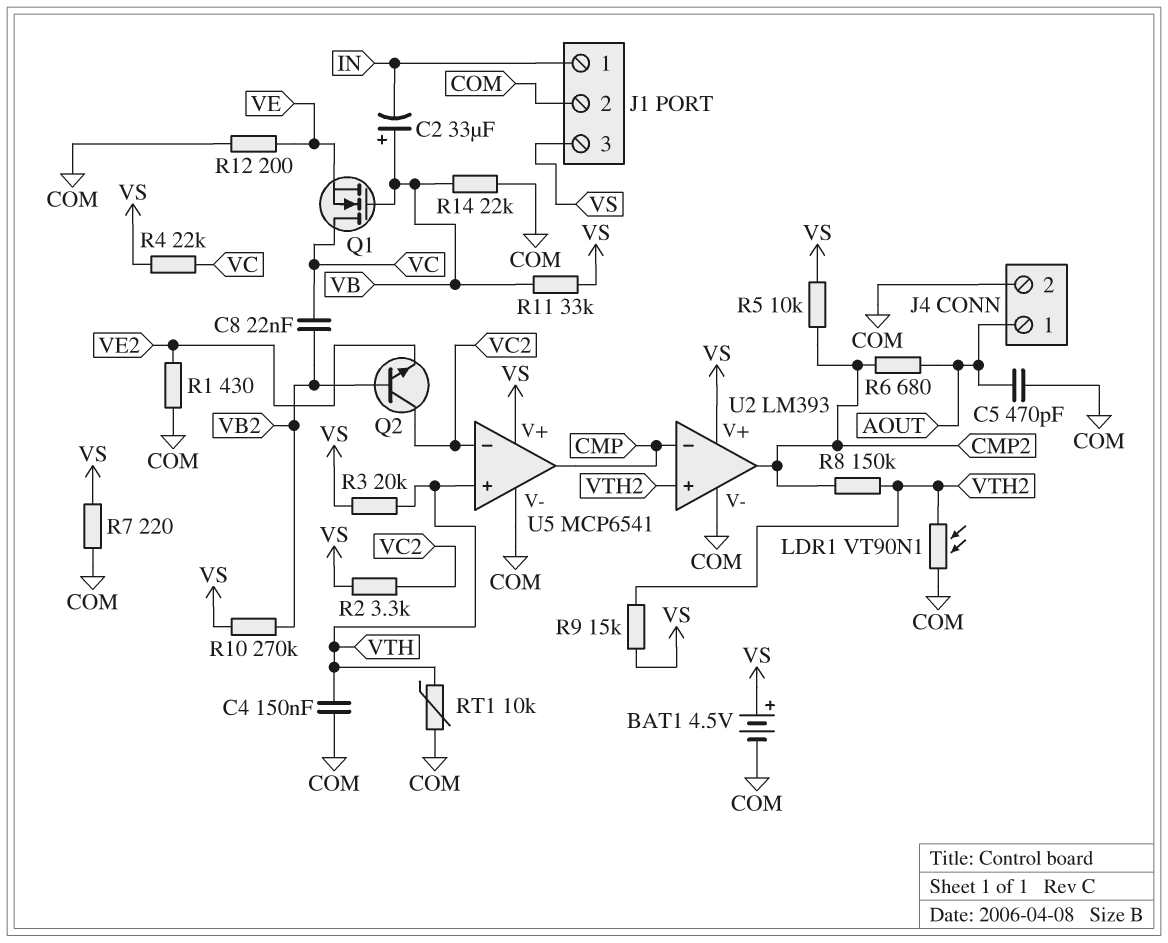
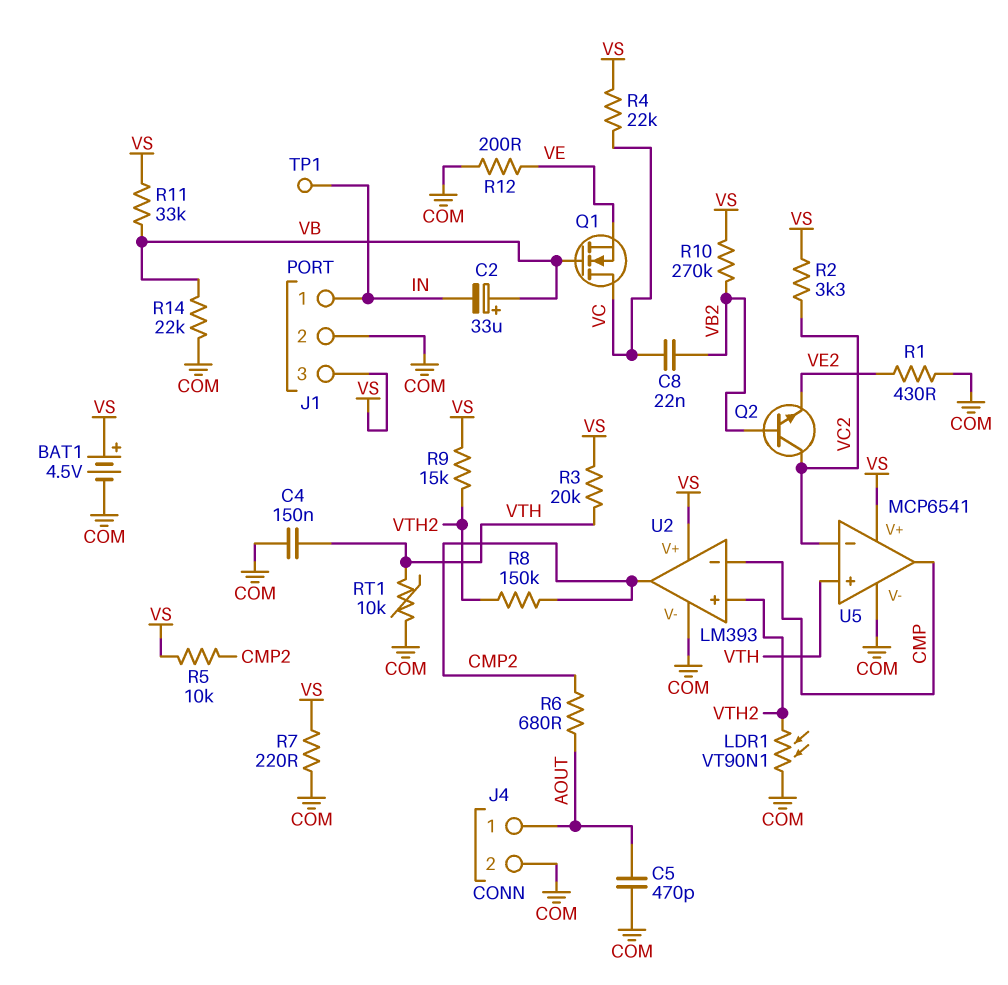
TP1: none -> test point (IN)

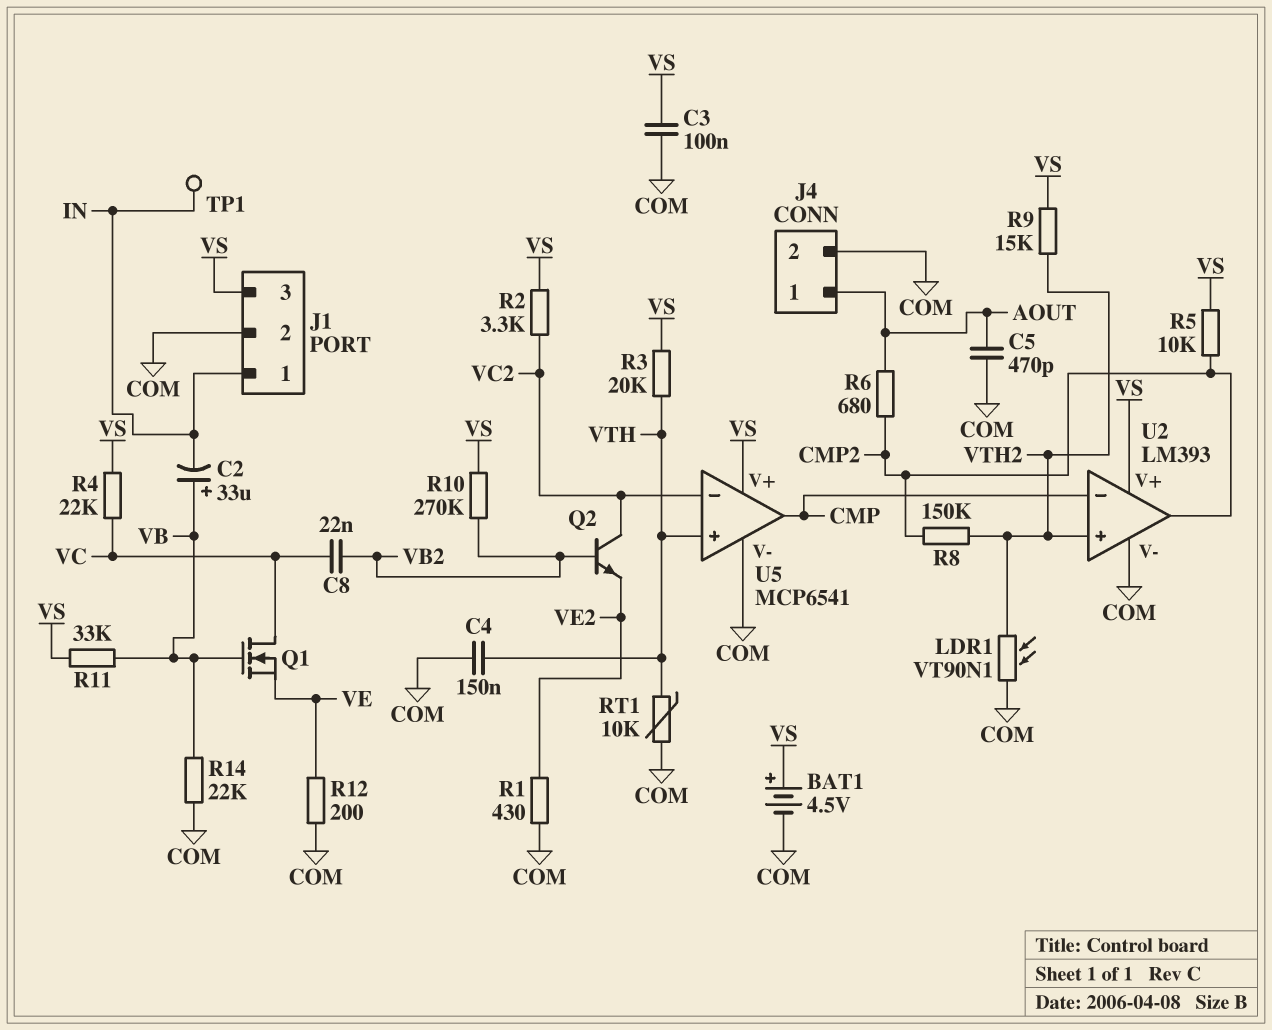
C3: none -> 100nF (COM, VS)
R7: 220 (COM, VS) -> none

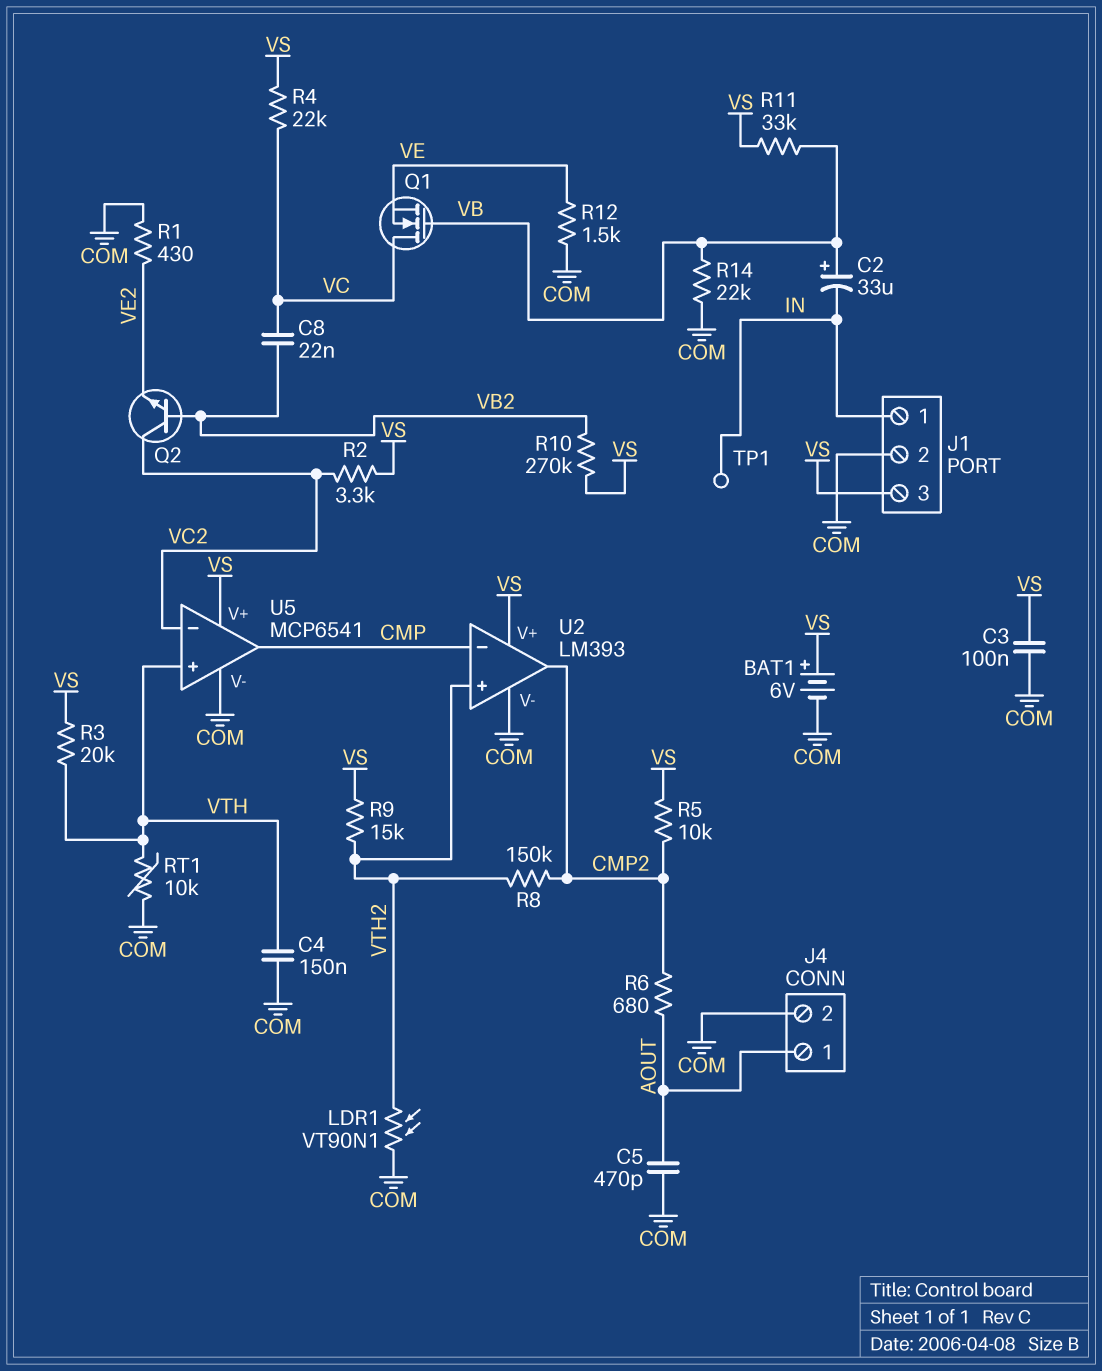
BAT1: 4.5V (plus VS, minus COM) -> 6V (plus VS, minus COM)
R12: 200 (COM, VE) -> 1.5k (COM, VE)

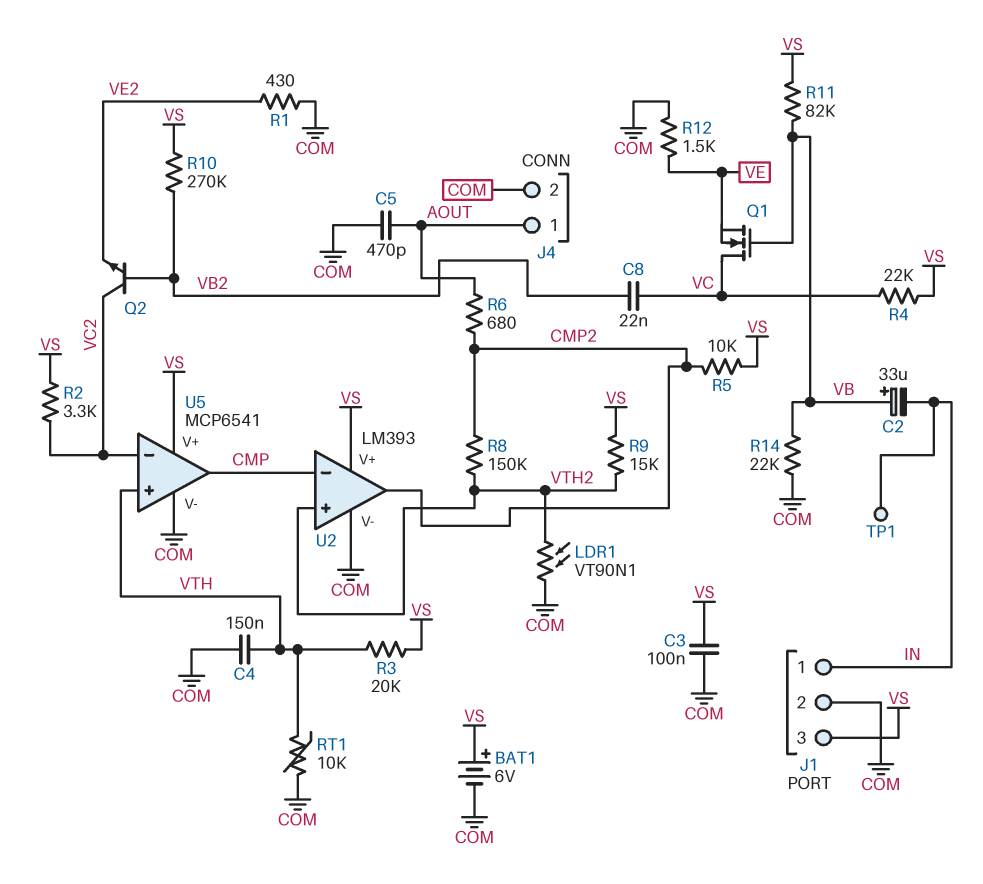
R11: 33k (VB, VS) -> 82k (VB, VS)

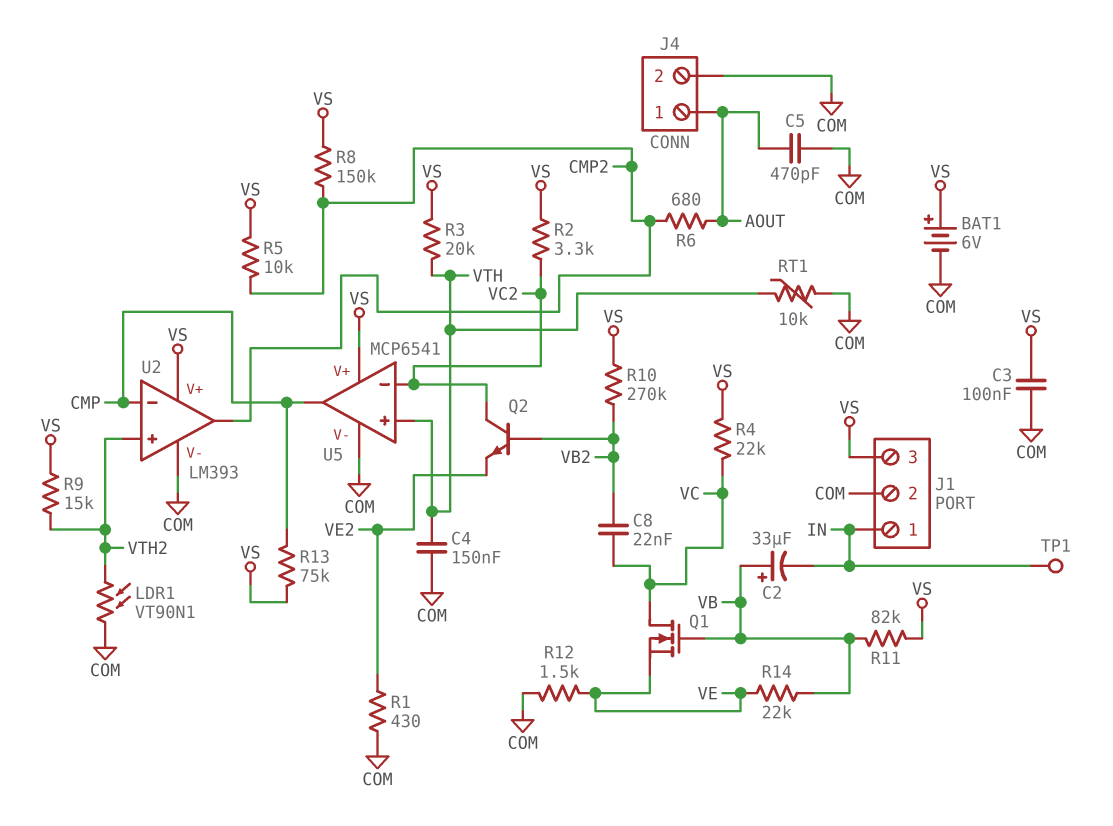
R8: 150k (CMP2, VTH2) -> 150k (CMP2, VS)
R13: none -> 75k (CMP, VS)
R14: 22k (COM, VB) -> 22k (VB, VE)

